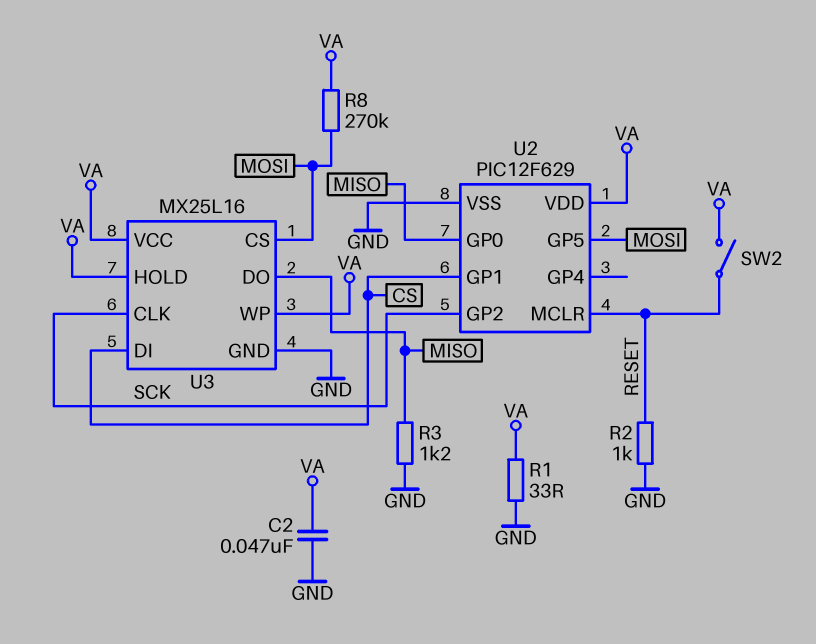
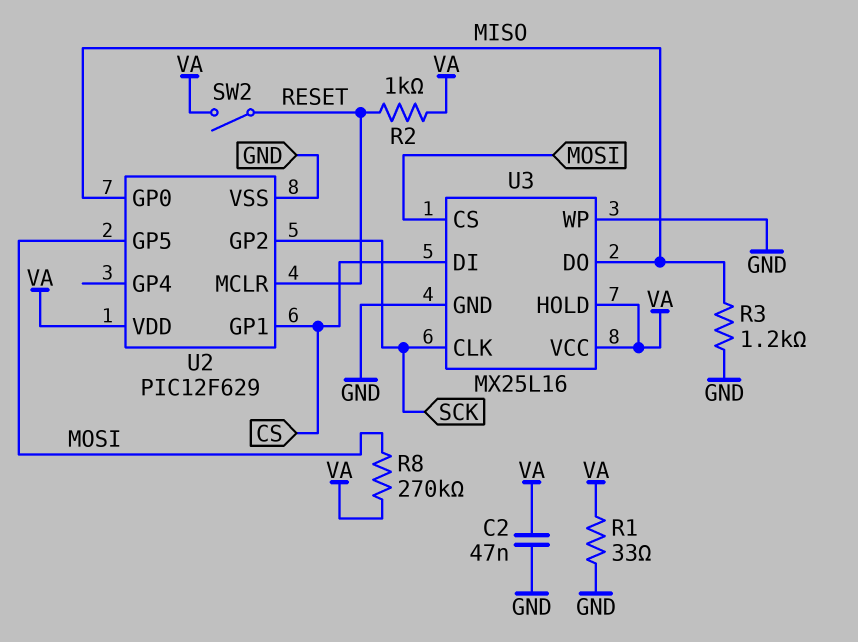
R2: 1k (GND, RESET) -> 1k (RESET, VA)
U3 pin WP: VA -> GND

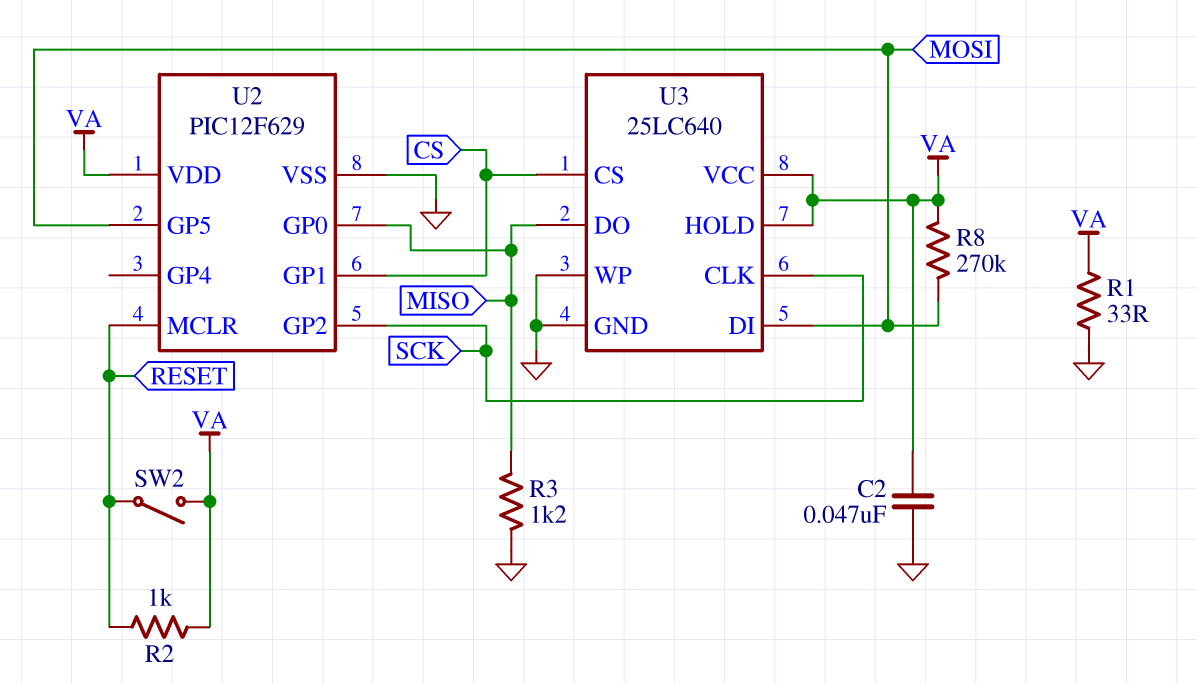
U3: MX25L16 -> 25LC640
U3 pin CS: MOSI -> CS
U3 pin DI: CS -> MOSI

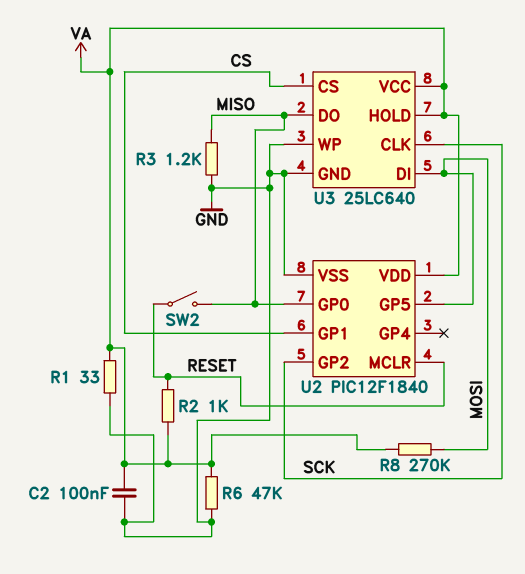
C2: 47nF (GND, VA) -> 100nF (GND, VA)
R6: none -> 47k (GND, VA)
SW2: switch (RESET, VA) -> switch (MISO, RESET)
U2: PIC12F629 -> PIC12F1840

